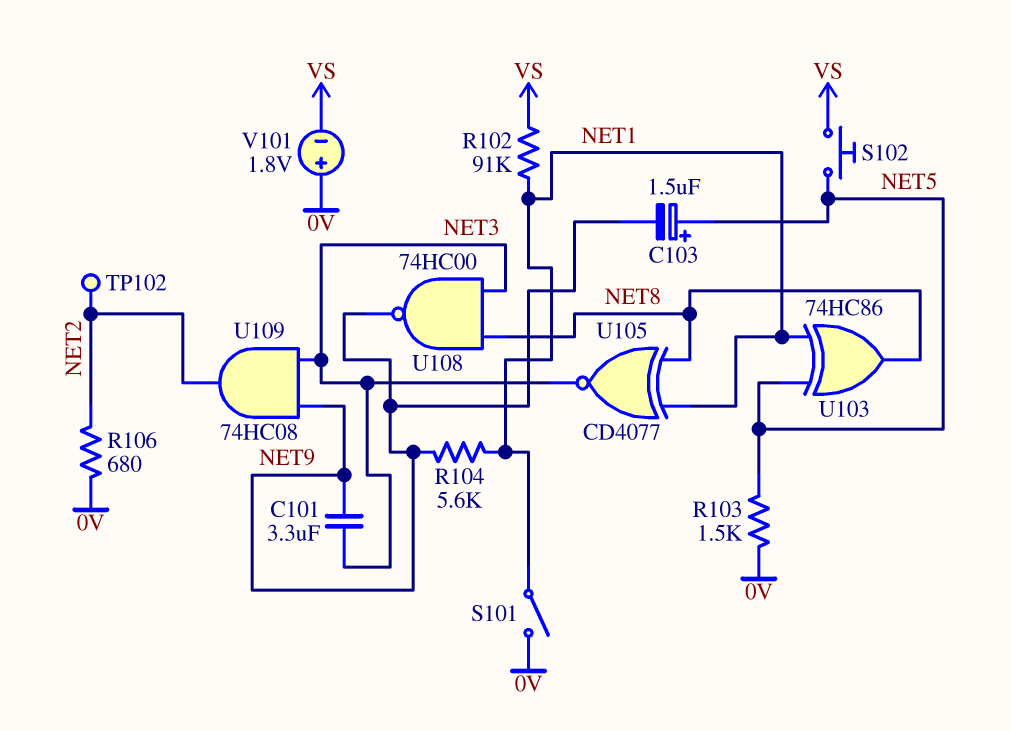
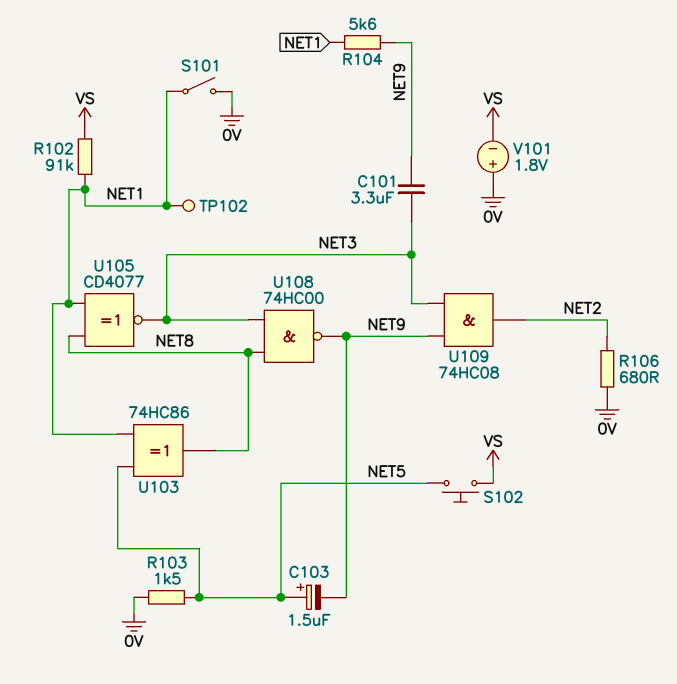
TP102: test point (NET2) -> test point (NET1)

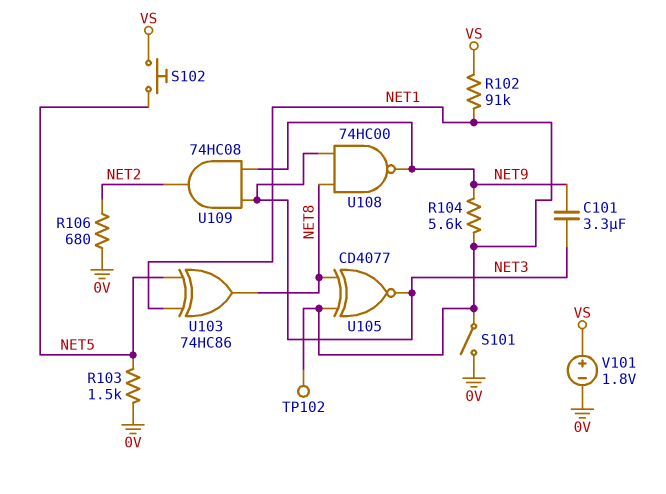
C103: 1.5uF (plus NET5, minus NET9) -> none
V101: 1.8V (plus 0V, minus VS) -> 1.8V (plus VS, minus 0V)

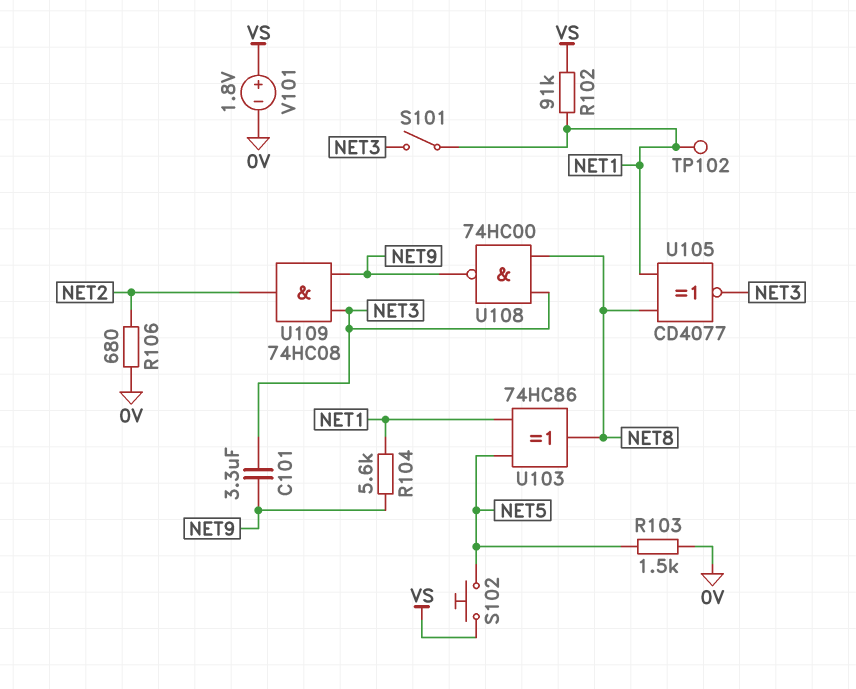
S101: switch (0V, NET1) -> switch (NET1, NET3)

